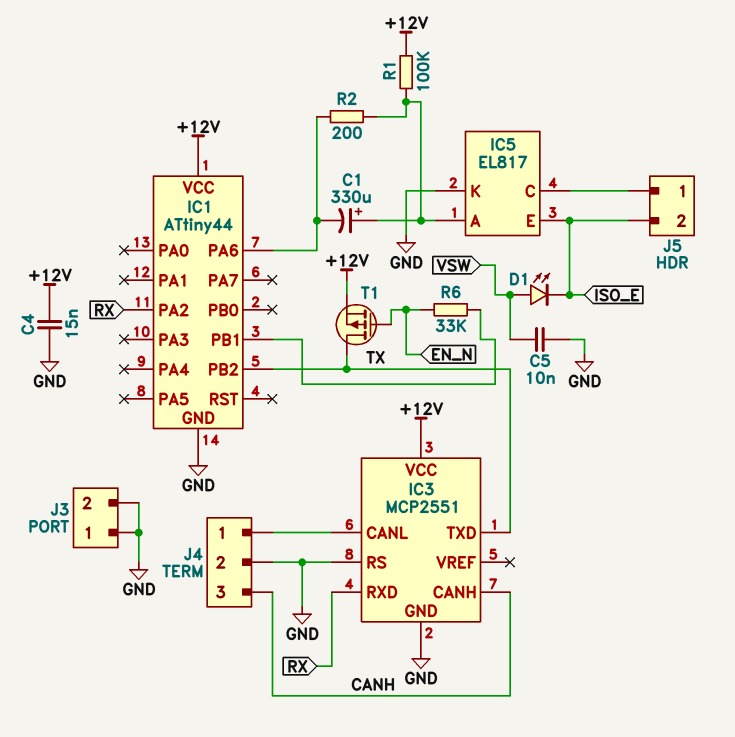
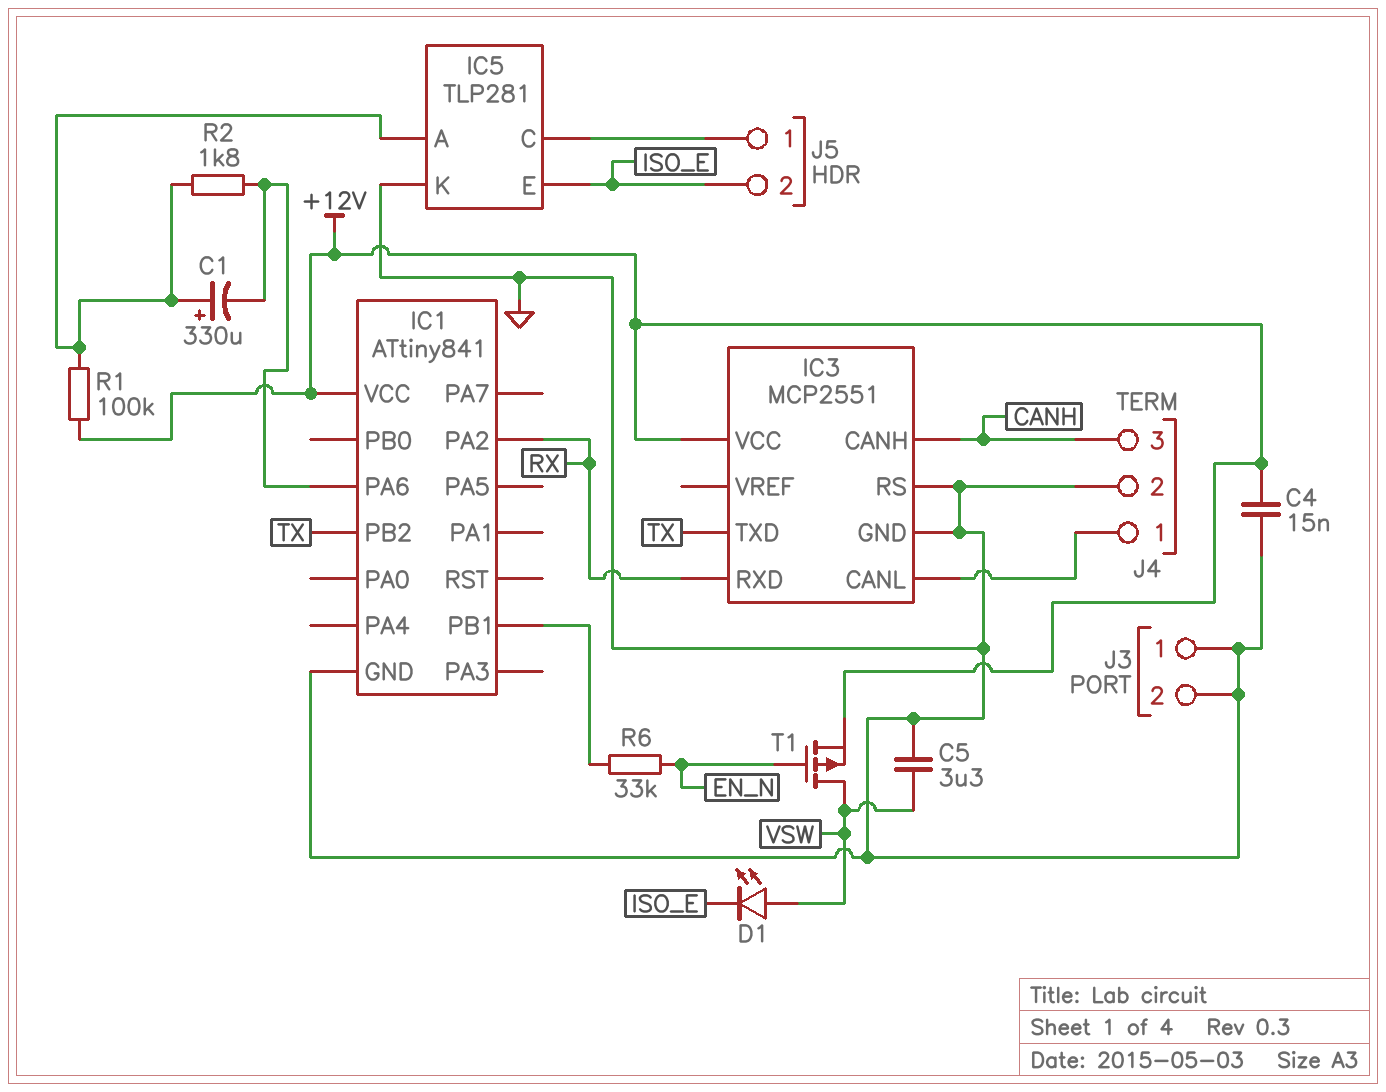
C5: 10nF (GND, VSW) -> 3.3uF (GND, VSW)
IC1: ATtiny44 -> ATtiny841
IC5: EL817 -> TLP281
R2: 200 (IC1/PA6, IC5/A) -> 1.8k (IC1/PA6, IC5/A)
T1: PMOS (G EN_N, D TX, S +12V) -> PMOS (G EN_N, D VSW, S +12V)

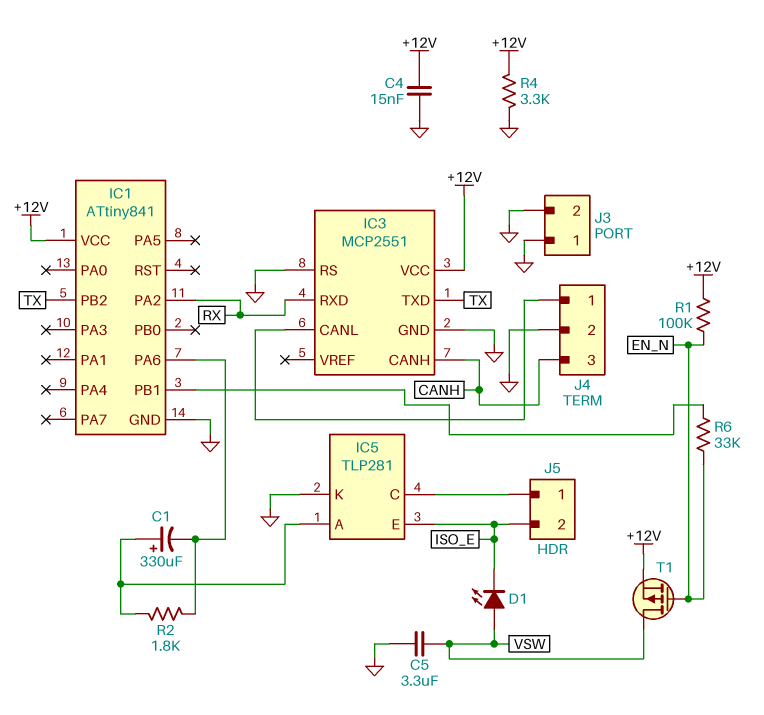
R1: 100k (+12V, IC5/A) -> 100k (+12V, EN_N)
R4: none -> 3.3k (+12V, GND)

